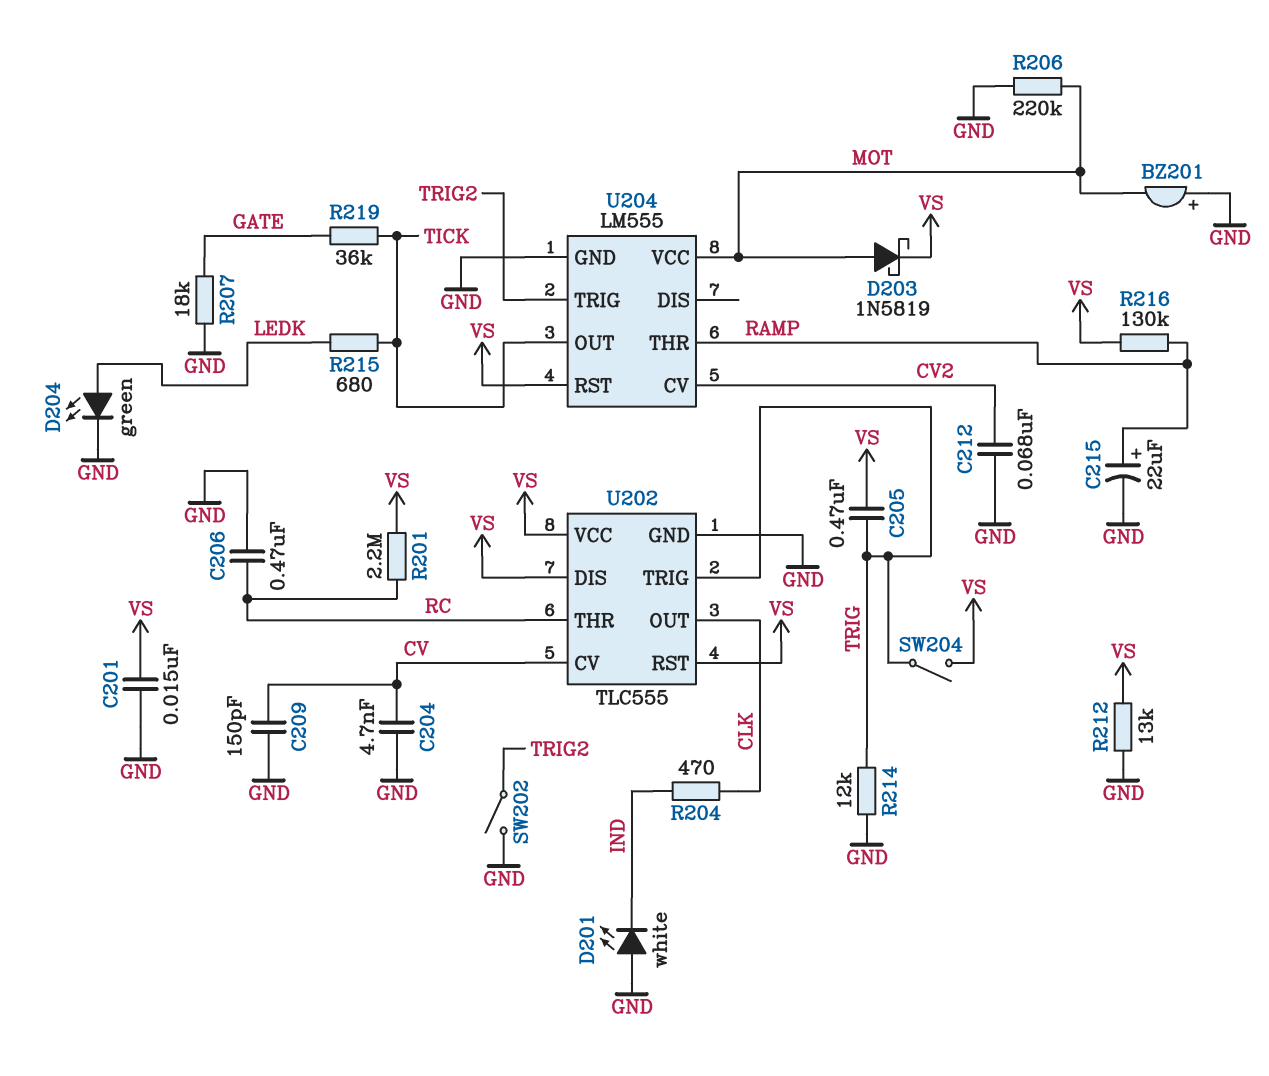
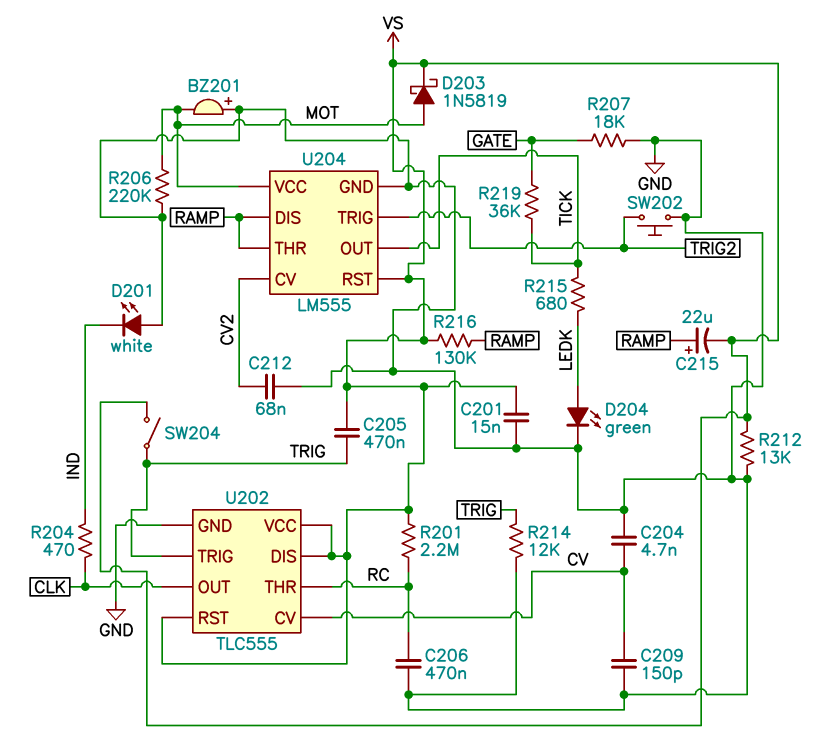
C215: 22uF (plus RAMP, minus GND) -> 22uF (plus RAMP, minus VS)
SW202: switch (GND, TRIG2) -> button (GND, TRIG2)
U204 pin DIS: none -> RAMP

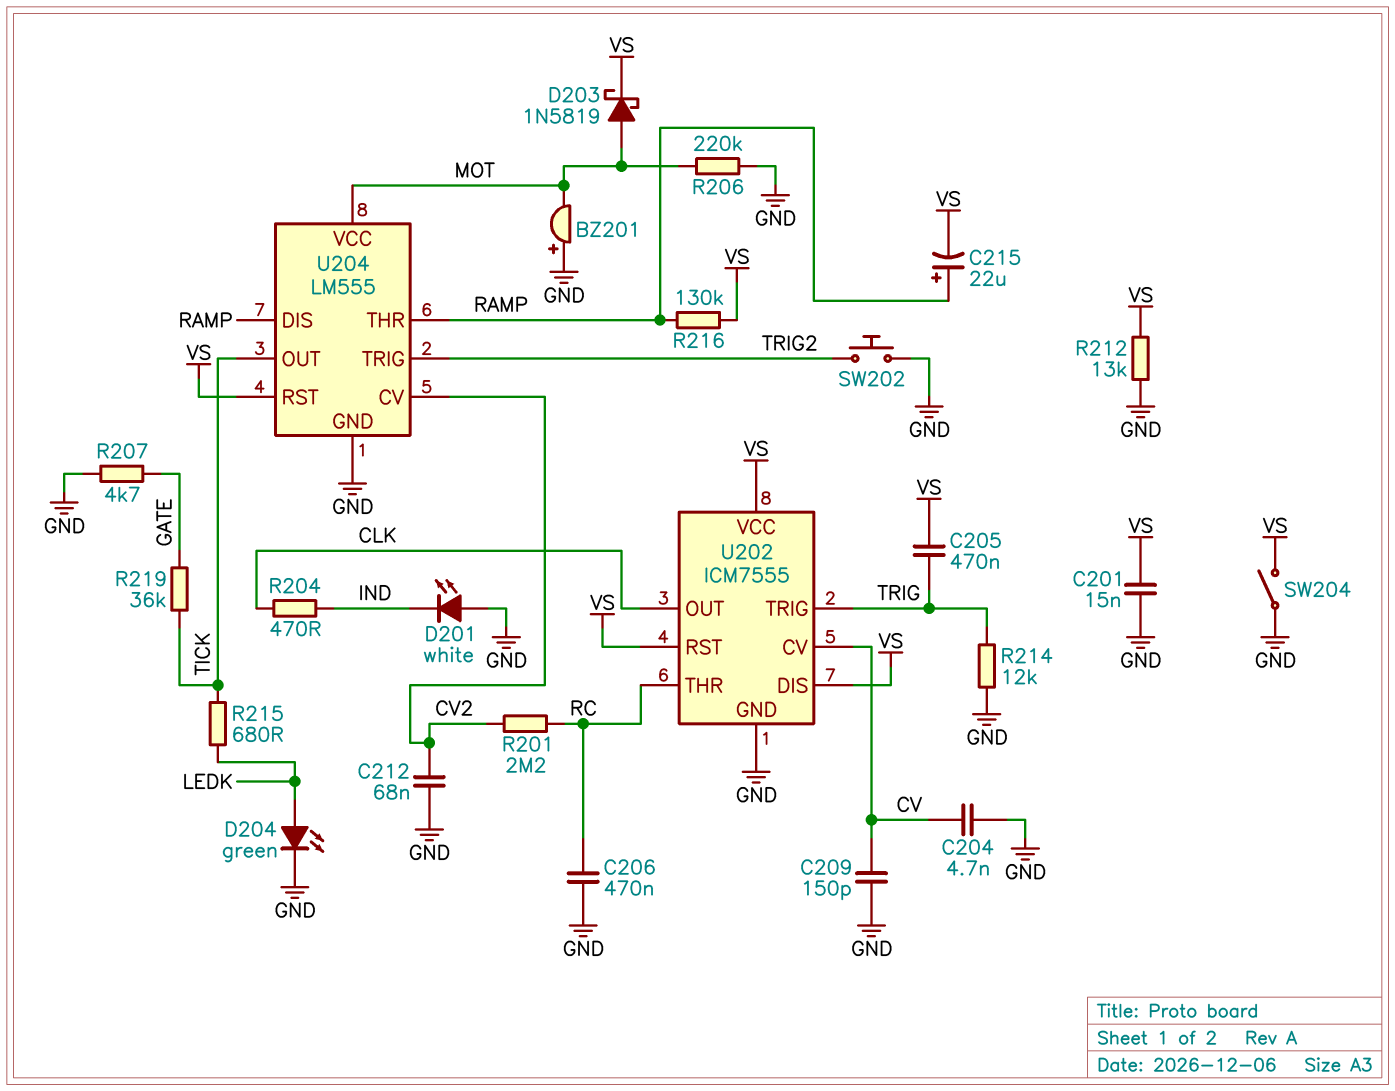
R201: 2.2M (RC, VS) -> 2.2M (CV2, RC)
R207: 18k (GATE, GND) -> 4.7k (GATE, GND)
SW204: switch (TRIG, VS) -> switch (GND, VS)
U202: TLC555 -> ICM7555

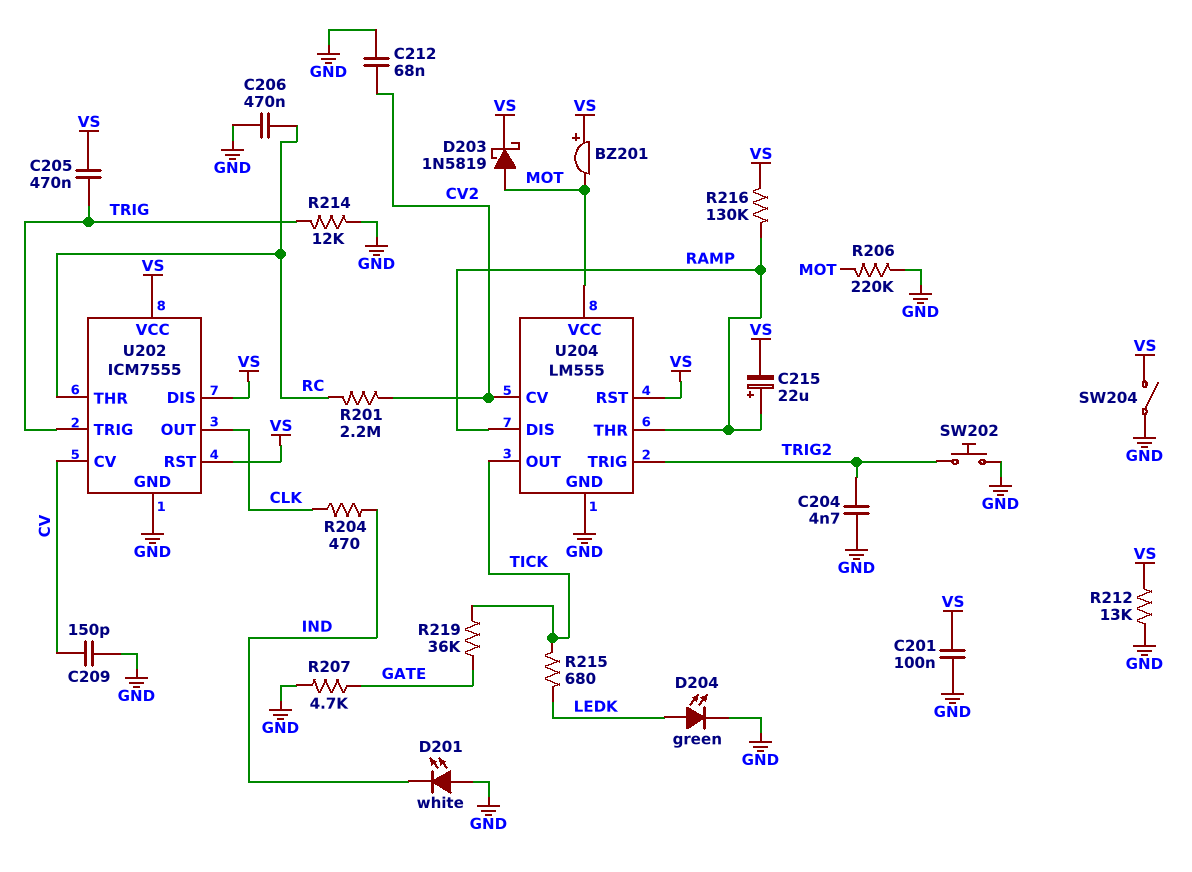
BZ201: buzzer (plus GND, minus MOT) -> buzzer (plus VS, minus MOT)
C201: 15nF (GND, VS) -> 100nF (GND, VS)
C204: 4.7nF (CV, GND) -> 4.7nF (GND, TRIG2)

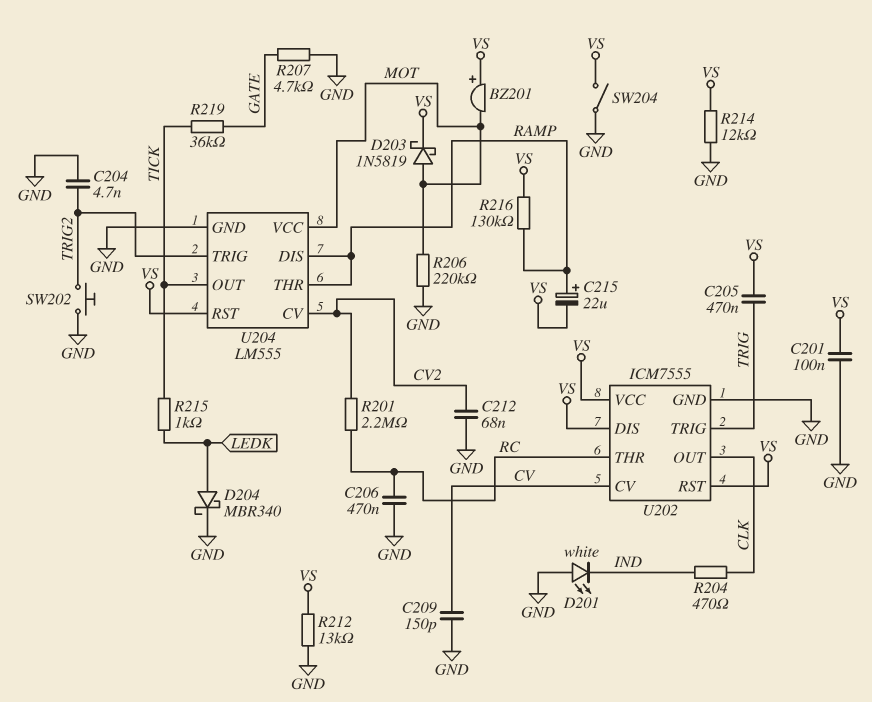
D204: LED green (A LEDK, K GND) -> schottky MBR340 (A LEDK, K GND)
R214: 12k (GND, TRIG) -> 12k (GND, VS)
R215: 680 (LEDK, TICK) -> 1k (LEDK, TICK)

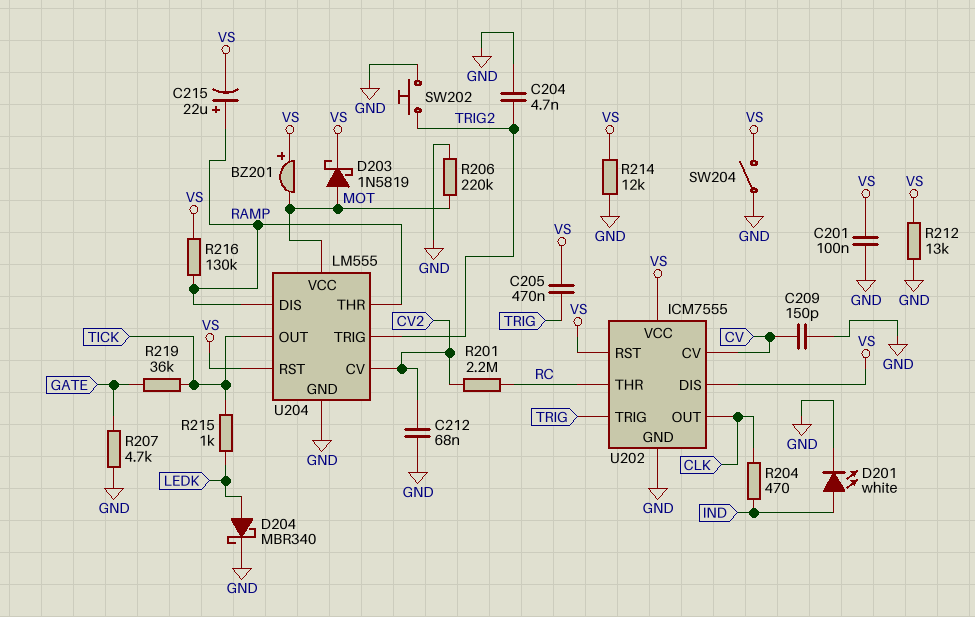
C206: 470nF (GND, RC) -> none
D201: LED white (A GND, K IND) -> LED white (A IND, K GND)

